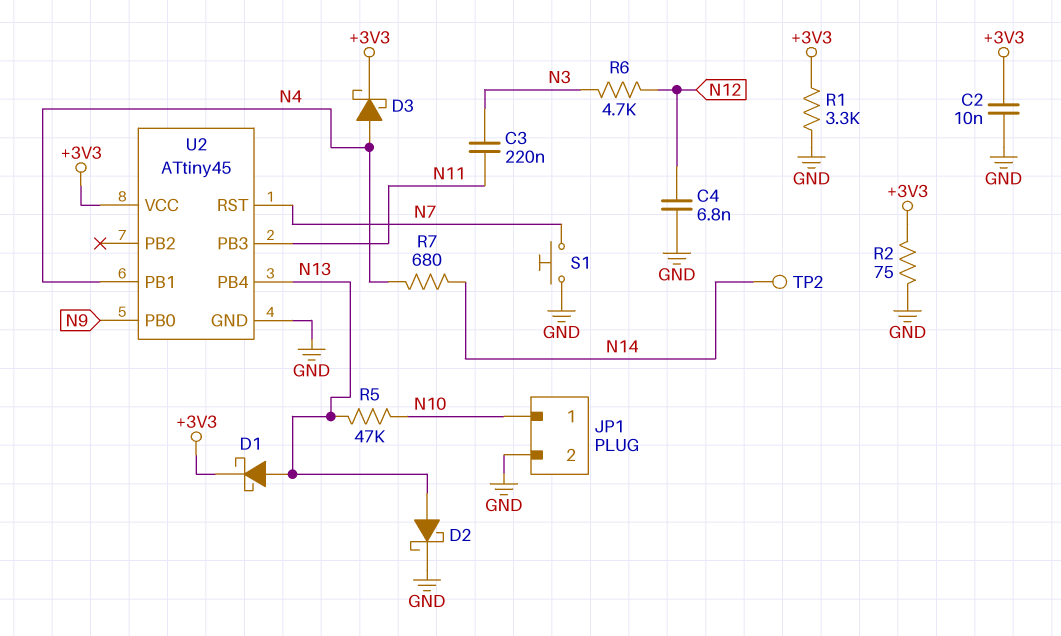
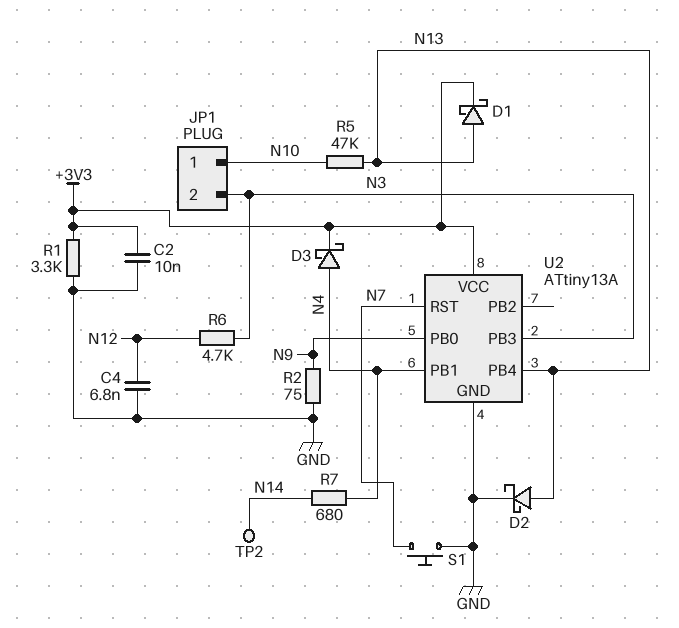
C3: 220nF (N3, N11) -> none
JP1 pin 2: GND -> N3
R2: 75 (+3V3, GND) -> 75 (GND, N9)
U2: ATtiny45 -> ATtiny13A
U2 pin PB3: N11 -> N3

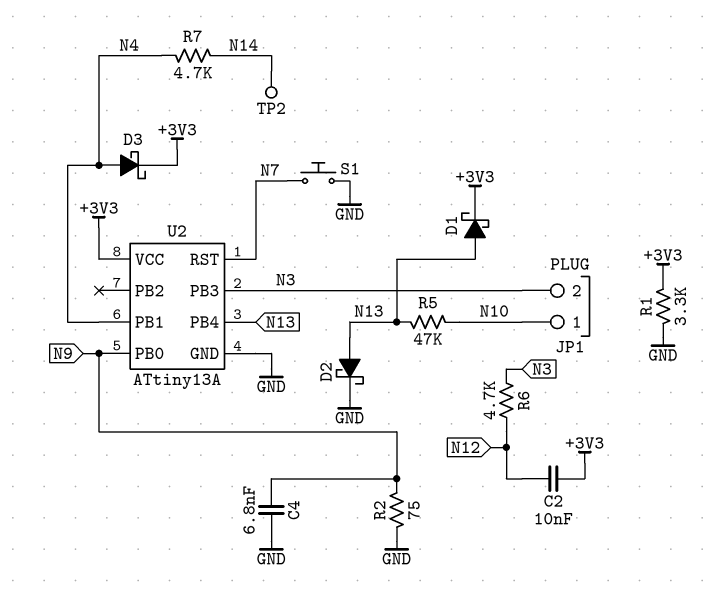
C2: 10nF (+3V3, GND) -> 10nF (+3V3, N12)
C4: 6.8nF (GND, N12) -> 6.8nF (GND, N9)
R7: 680 (N4, N14) -> 4.7k (N4, N14)

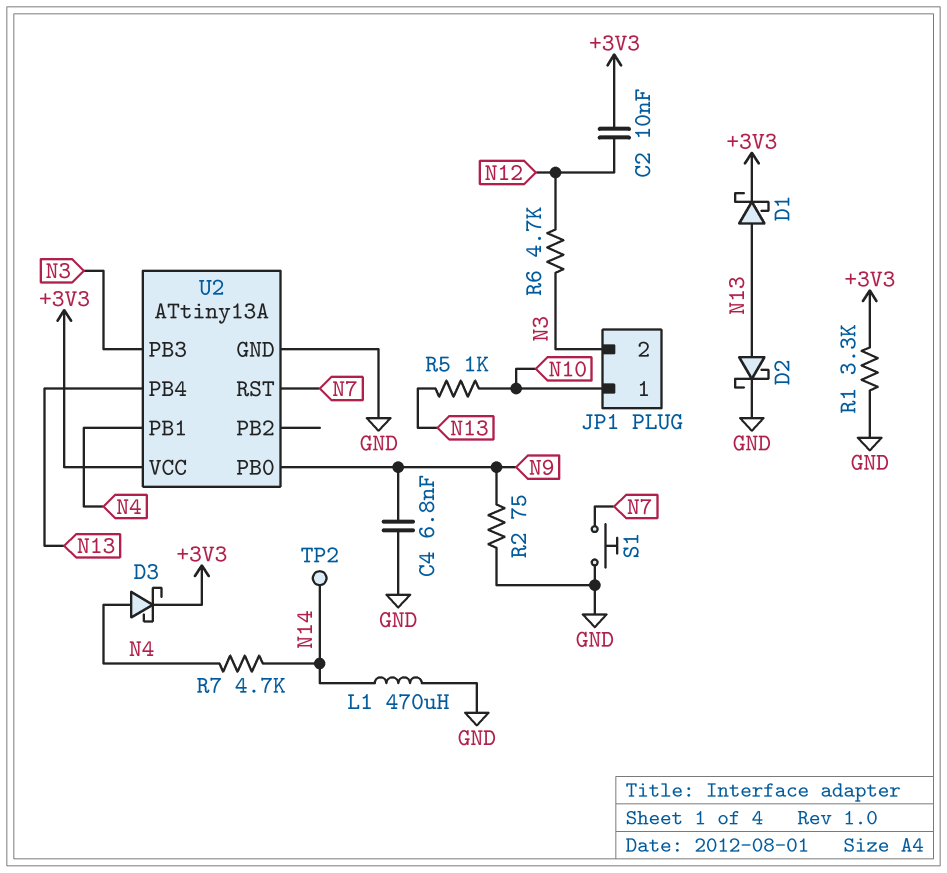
L1: none -> 470uH (GND, N14)
R5: 47k (N10, N13) -> 1k (N10, N13)

